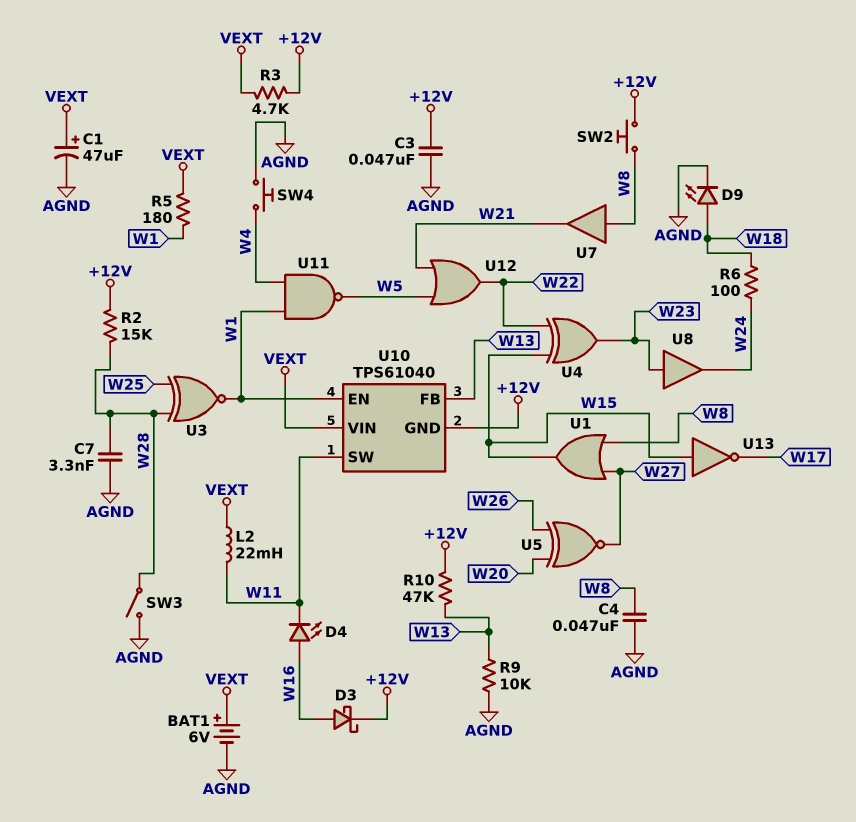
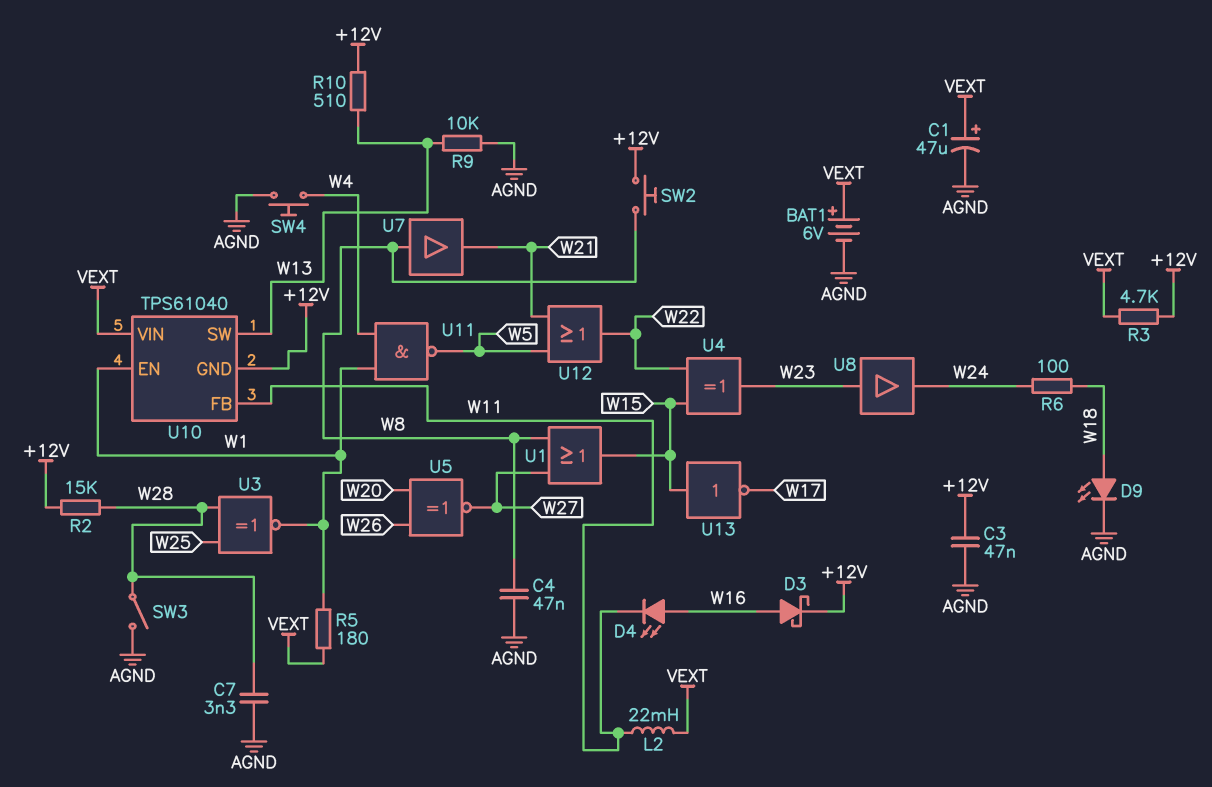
R10: 47k (+12V, W13) -> 510 (+12V, W13)
U10 pin FB: W13 -> W11
U10 pin SW: W11 -> W13

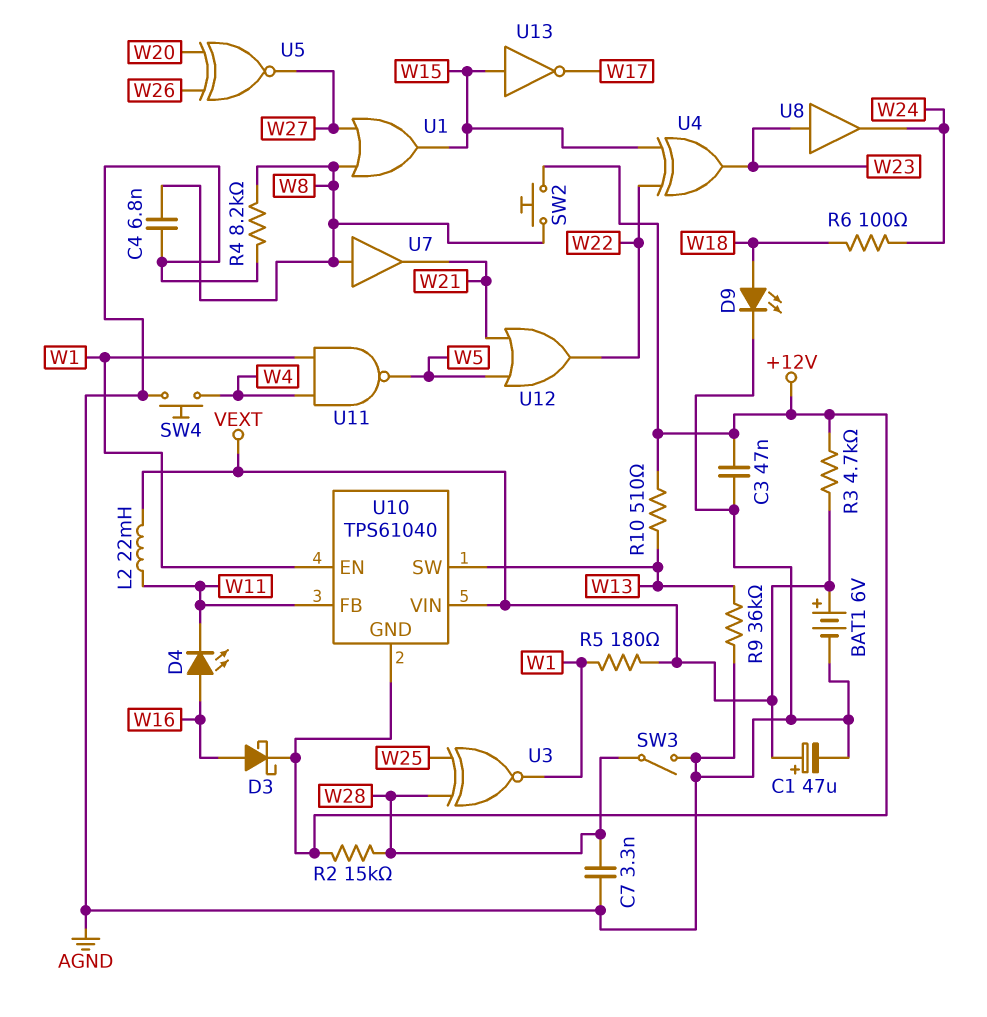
C4: 47nF (AGND, W8) -> 6.8nF (AGND, W8)
R4: none -> 8.2k (AGND, W8)
R9: 10k (AGND, W13) -> 36k (AGND, W13)

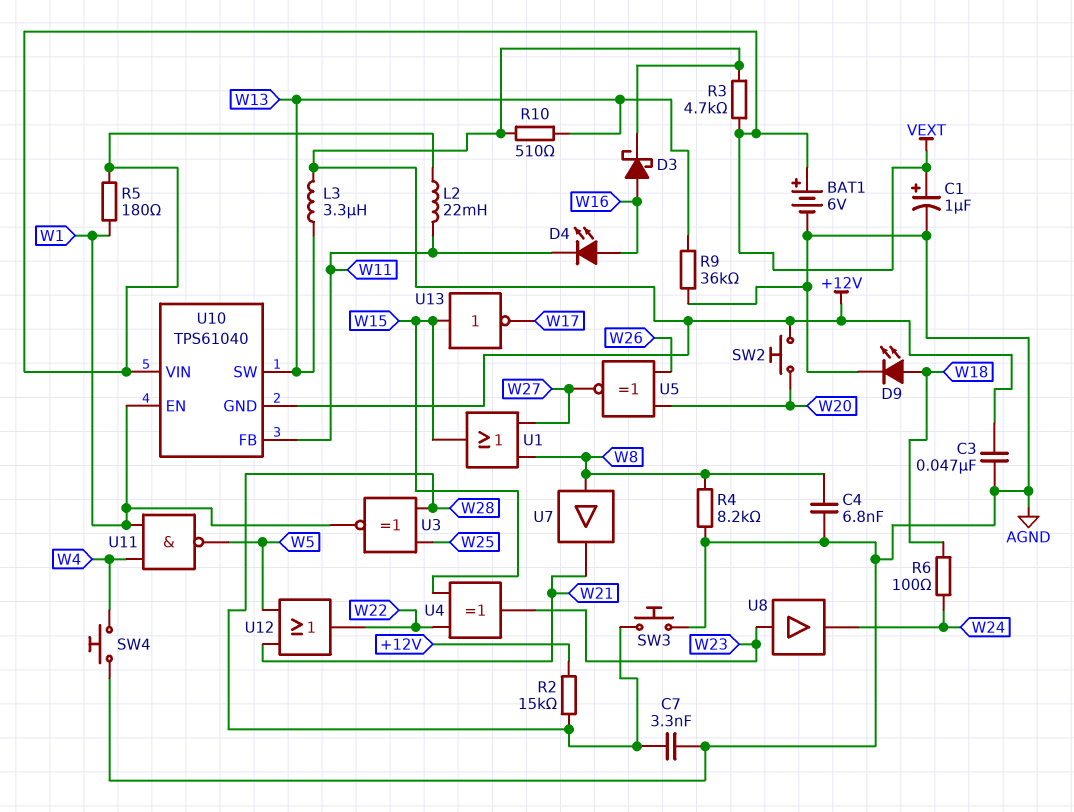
C1: 47uF (plus VEXT, minus AGND) -> 1uF (plus VEXT, minus AGND)
L3: none -> 3.3uH (+12V, W13)
SW2: button (+12V, W8) -> button (+12V, W20)
SW3: switch (AGND, W28) -> button (AGND, W28)

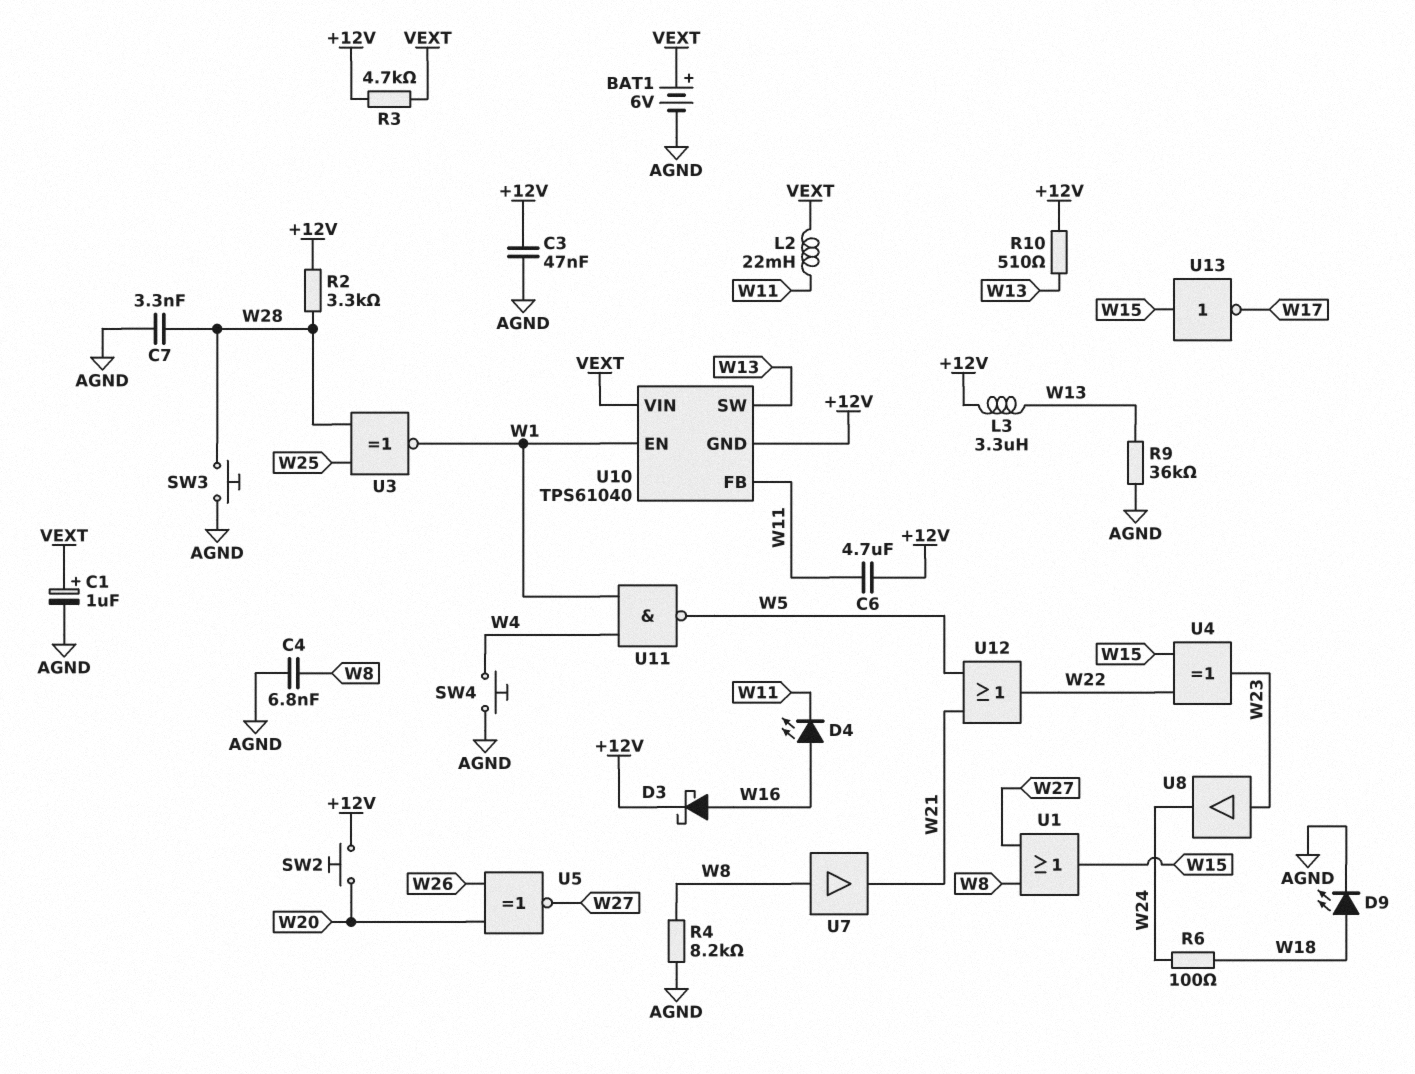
C6: none -> 4.7uF (+12V, W11)
R2: 15k (+12V, W28) -> 3.3k (+12V, W28)
R5: 180 (VEXT, W1) -> none

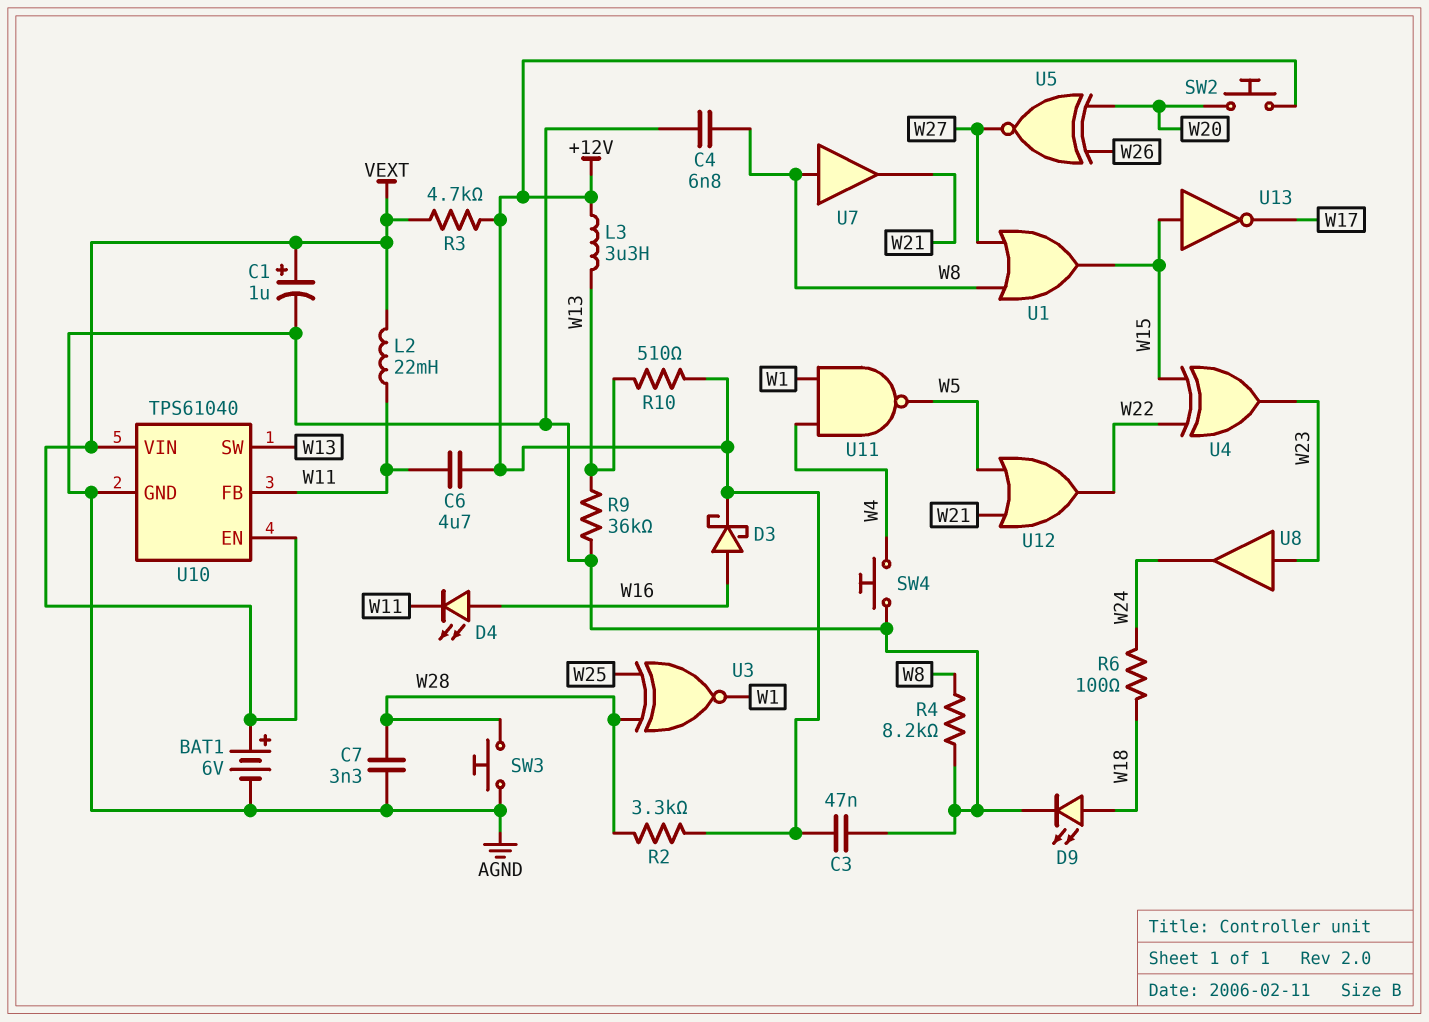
U10 pin EN: W1 -> VEXT
U10 pin GND: +12V -> AGND

